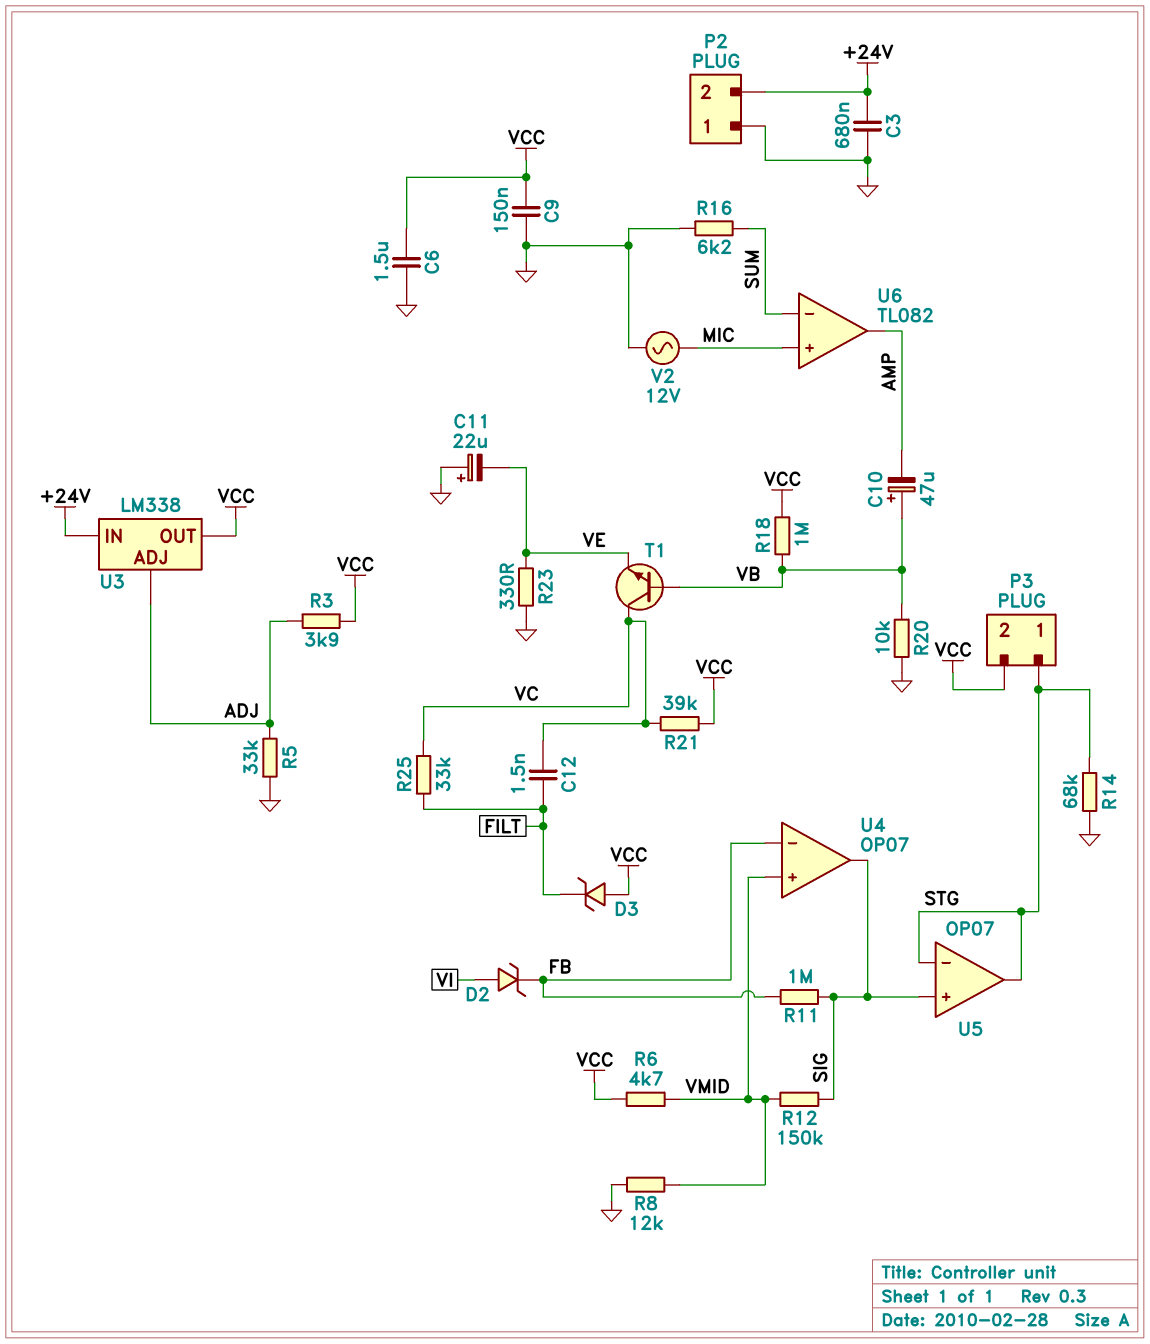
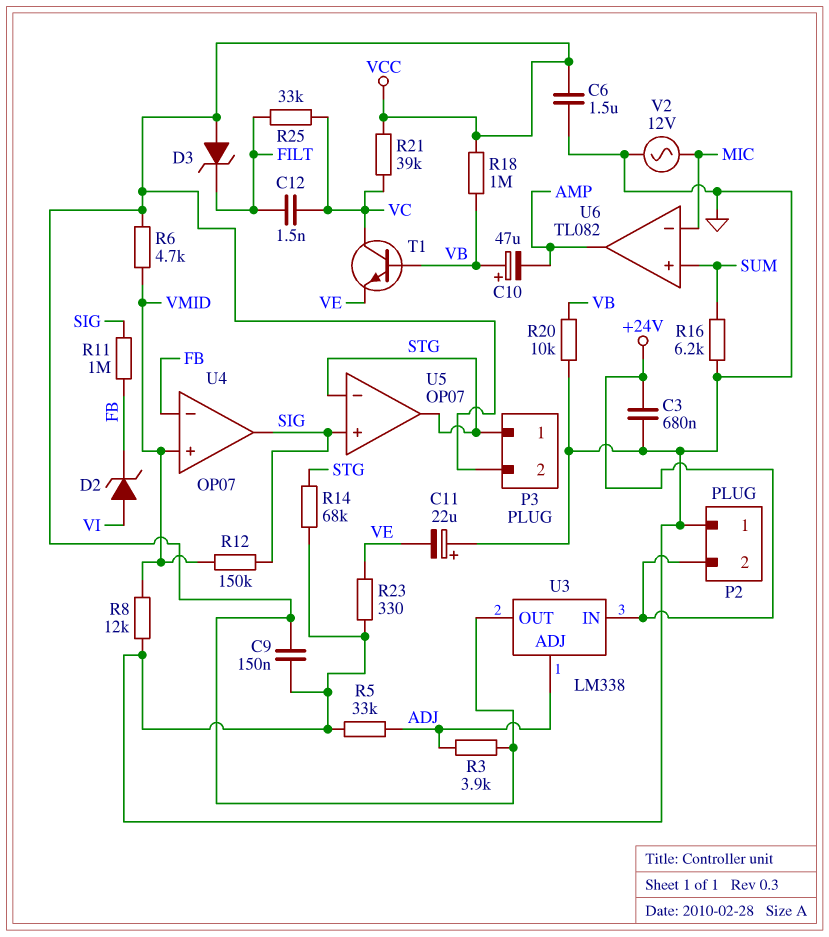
U6 pin in+: MIC -> SUM
U6 pin in-: SUM -> MIC

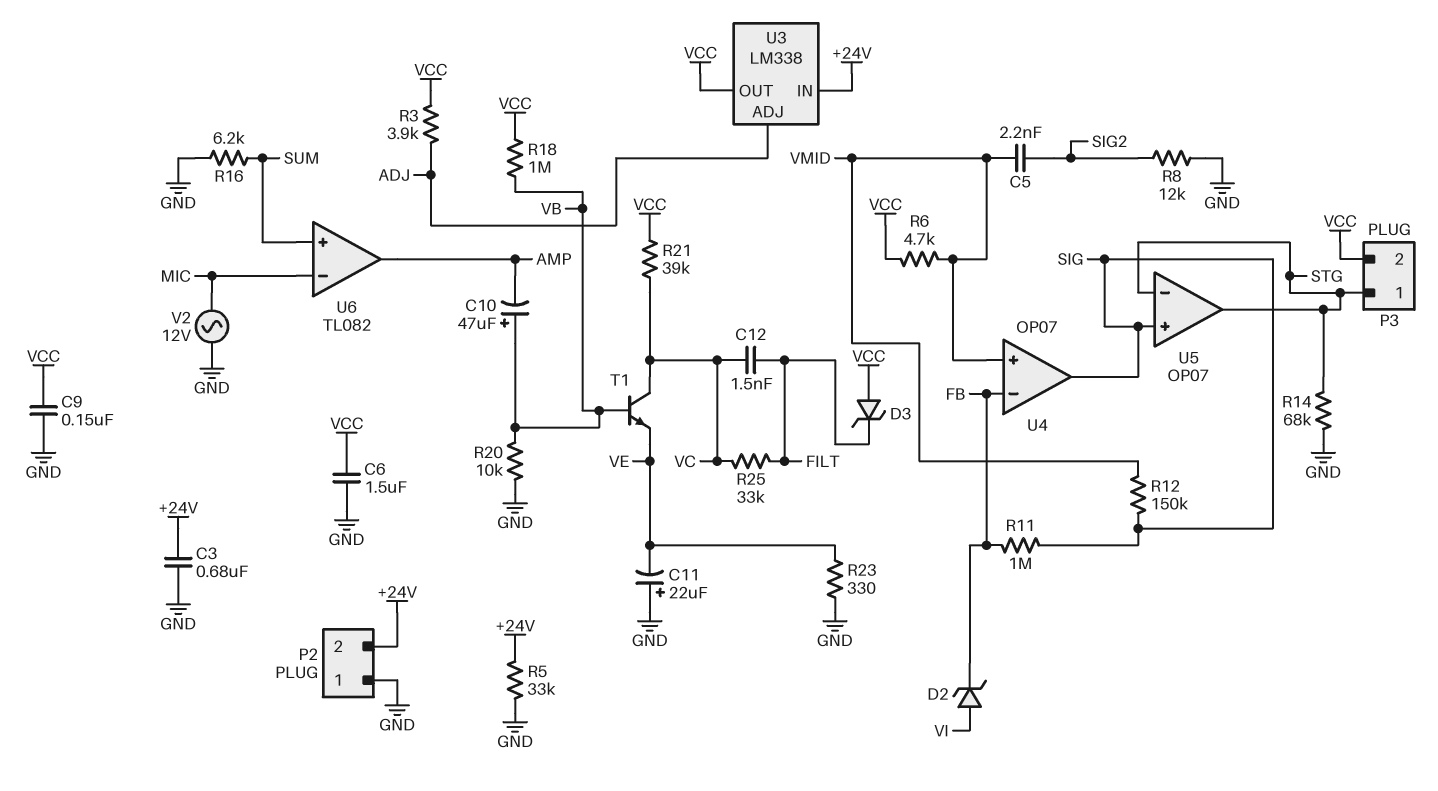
C5: none -> 2.2nF (SIG2, VMID)
R5: 33k (ADJ, GND) -> 33k (+24V, GND)
R8: 12k (GND, VMID) -> 12k (GND, SIG2)

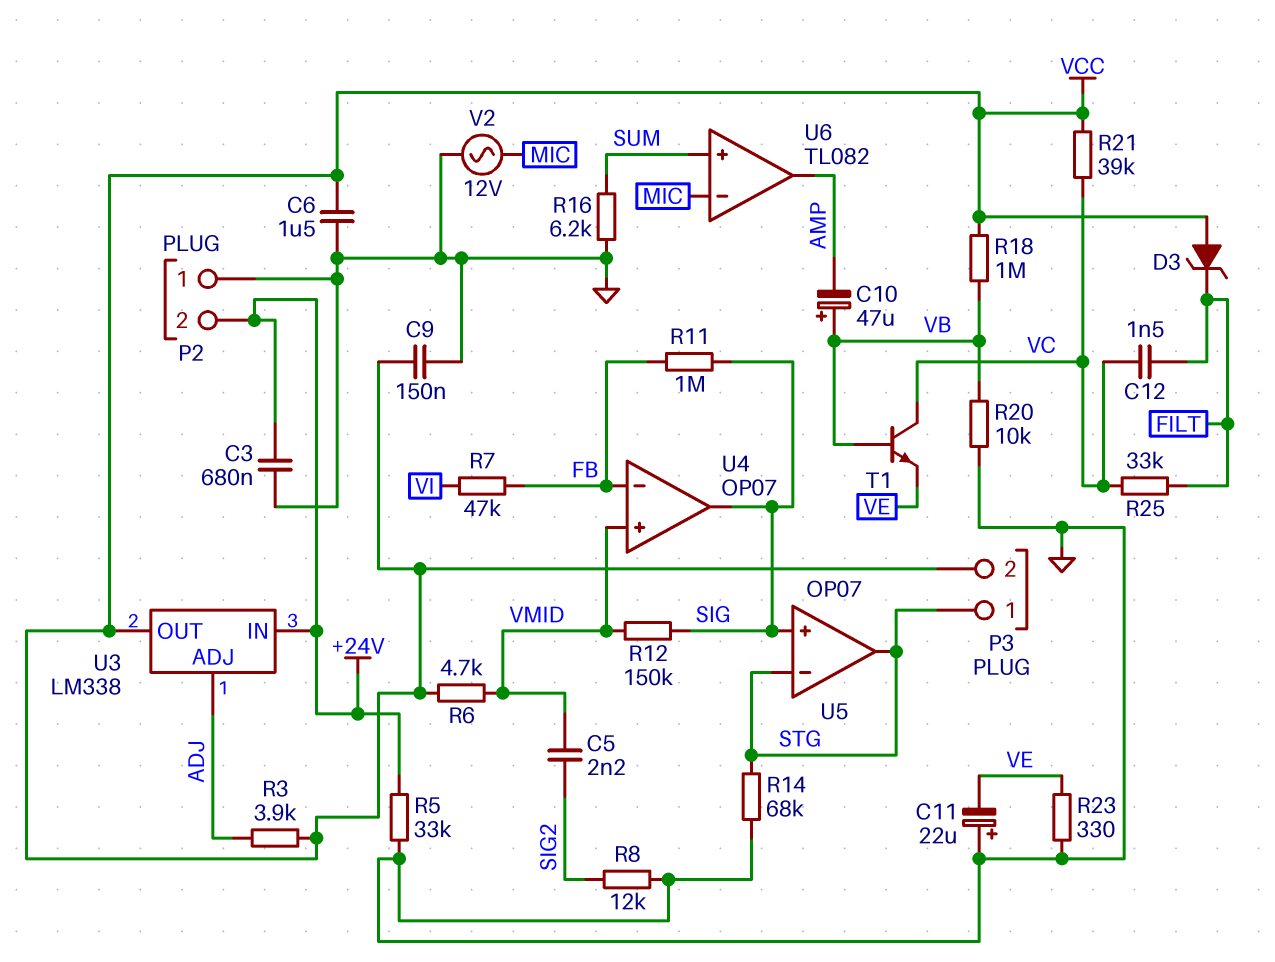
D2: zener (A VI, K FB) -> none
R7: none -> 47k (FB, VI)

